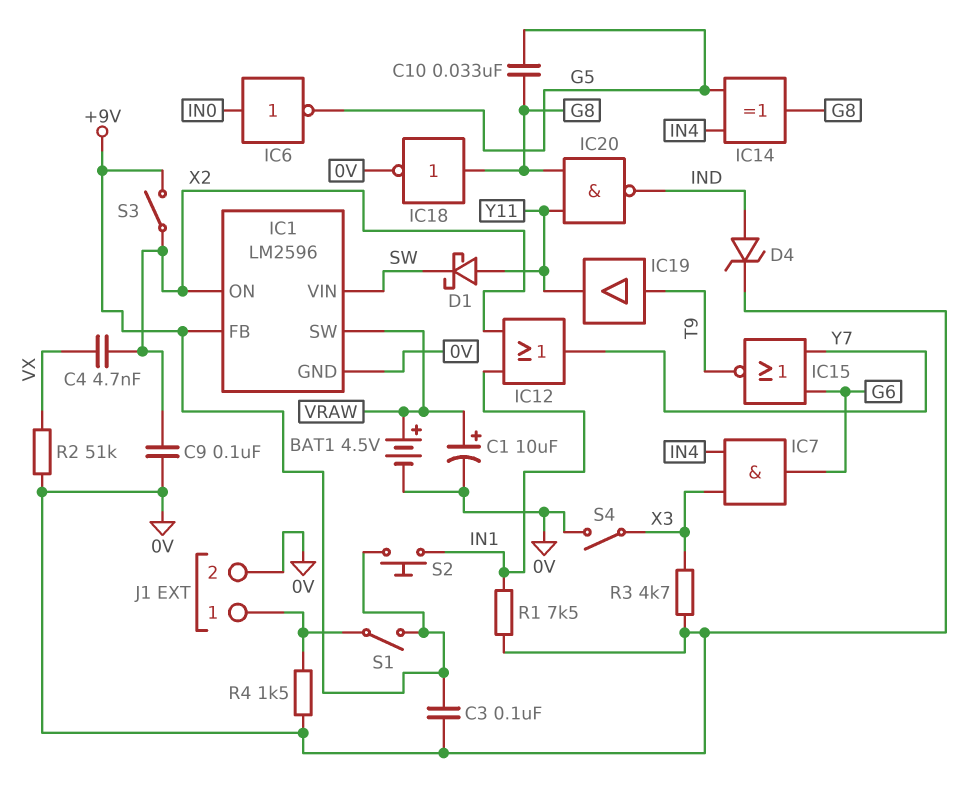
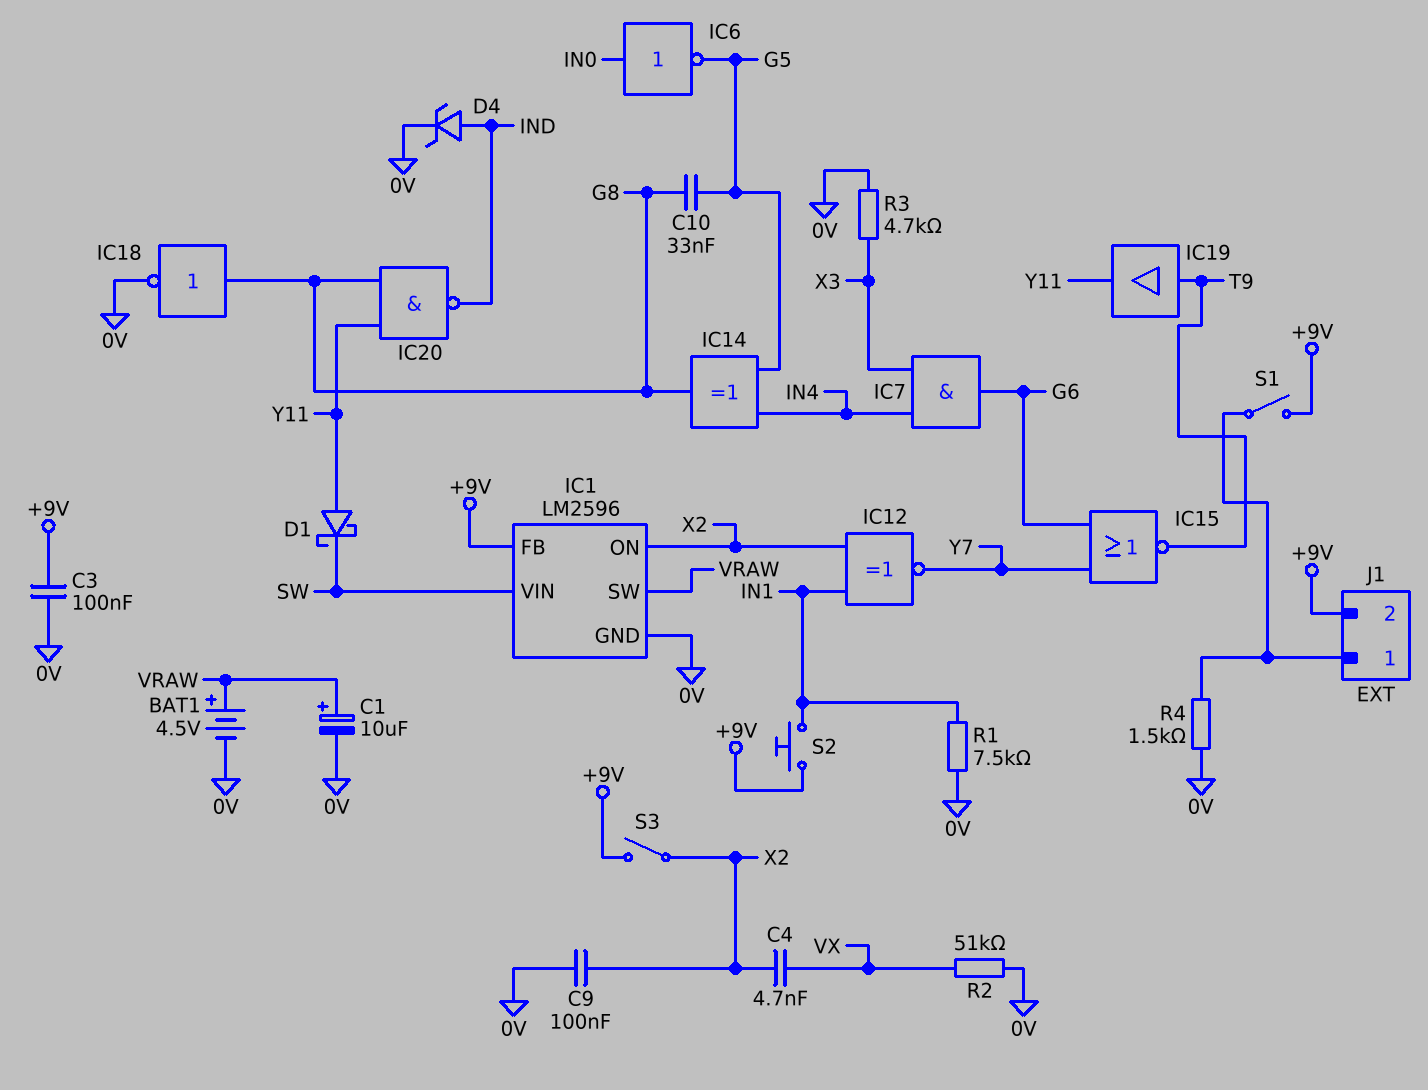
IC12: OR (in IN1, in X2, out Y7) -> XNOR (in IN1, in X2, out Y7)
J1 pin 2: 0V -> +9V
S4: switch (0V, X3) -> none

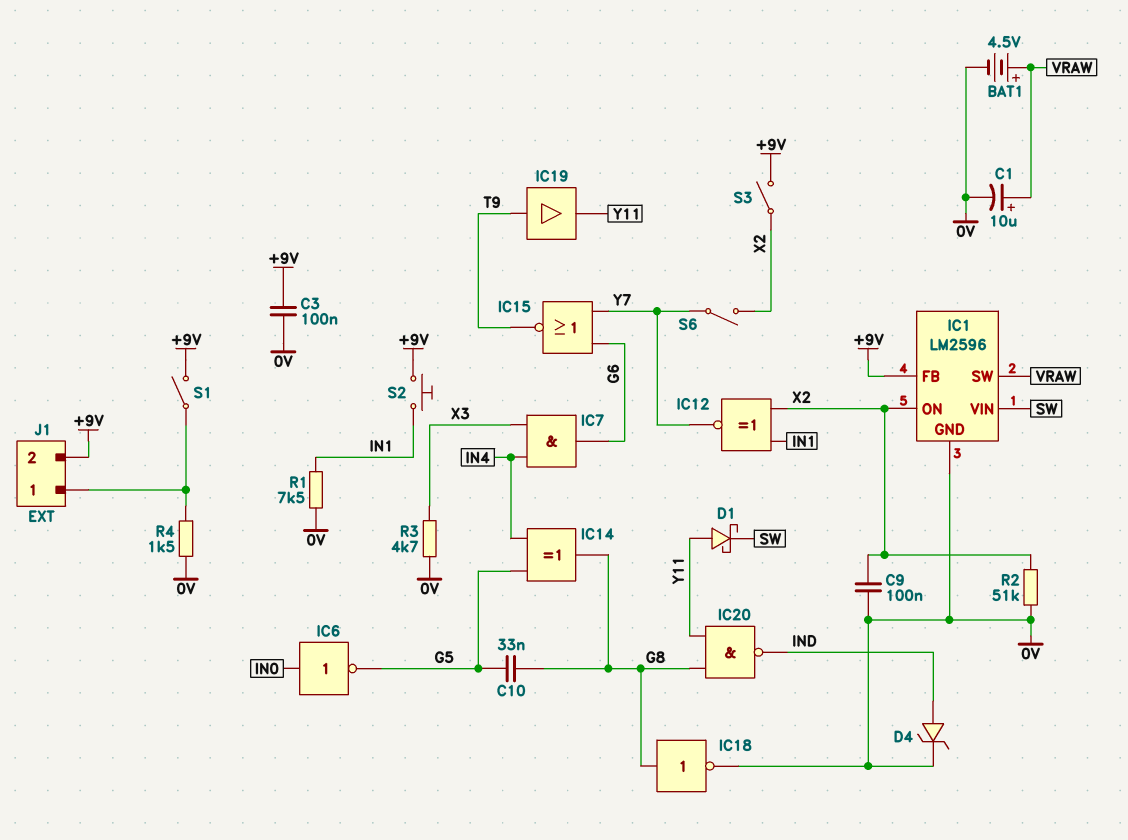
C4: 4.7nF (VX, X2) -> none
R2: 51k (0V, VX) -> 51k (0V, X2)
S6: none -> switch (X2, Y7)

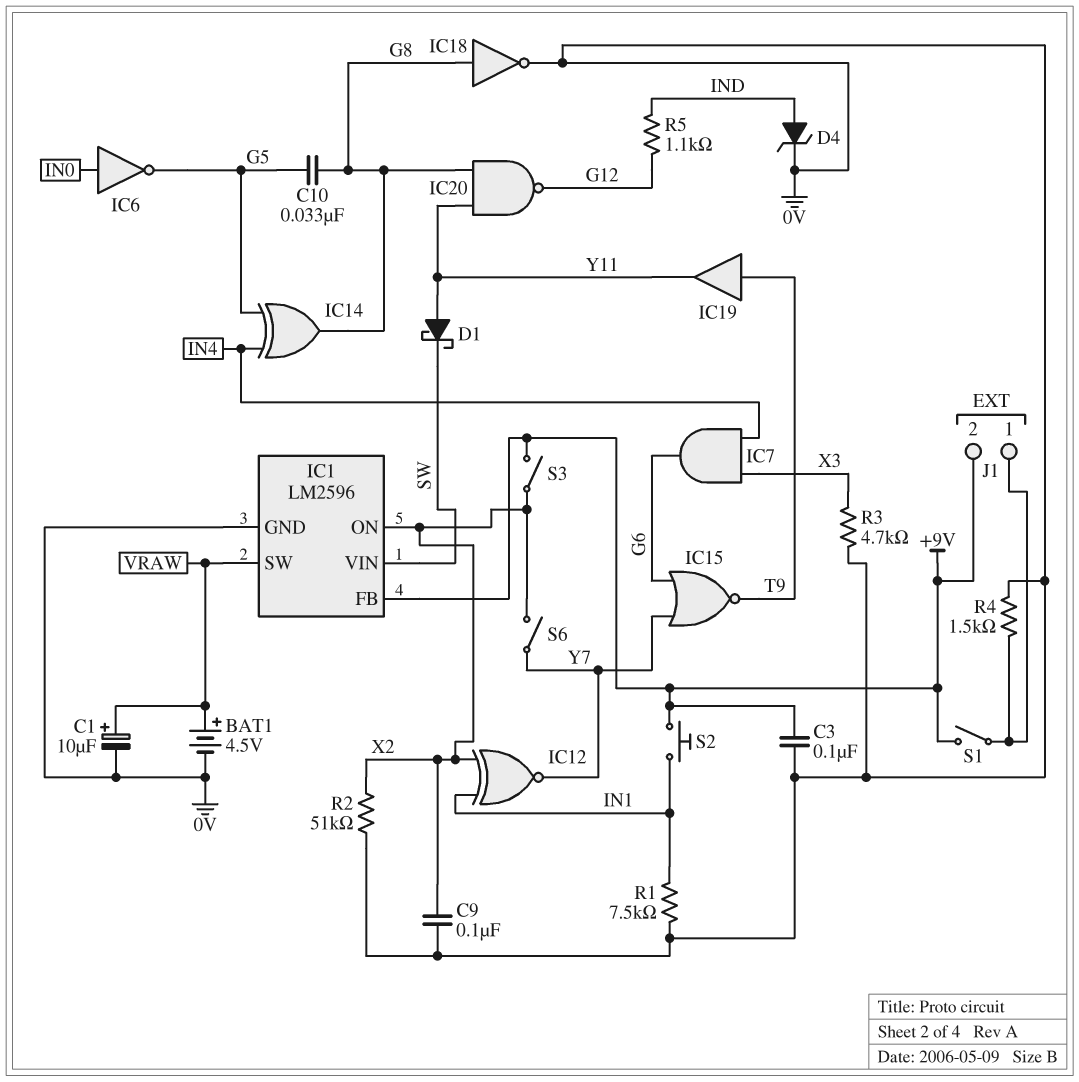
IC20: NAND (in G8, in Y11, out IND) -> NAND (in G8, in Y11, out G12)
R5: none -> 1.1k (G12, IND)

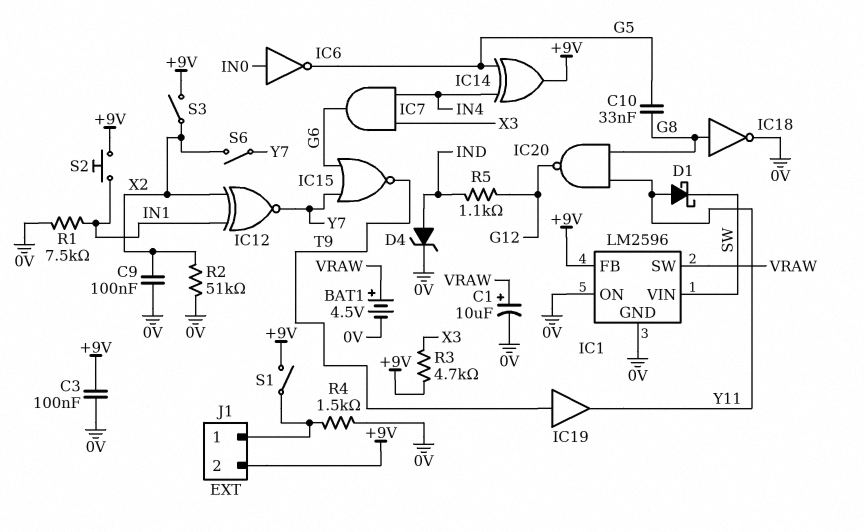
IC1 pin ON: X2 -> 0V
IC14: XOR (in G5, in IN4, out G8) -> XOR (in G5, in IN4, out +9V)
R3: 4.7k (0V, X3) -> 4.7k (+9V, X3)

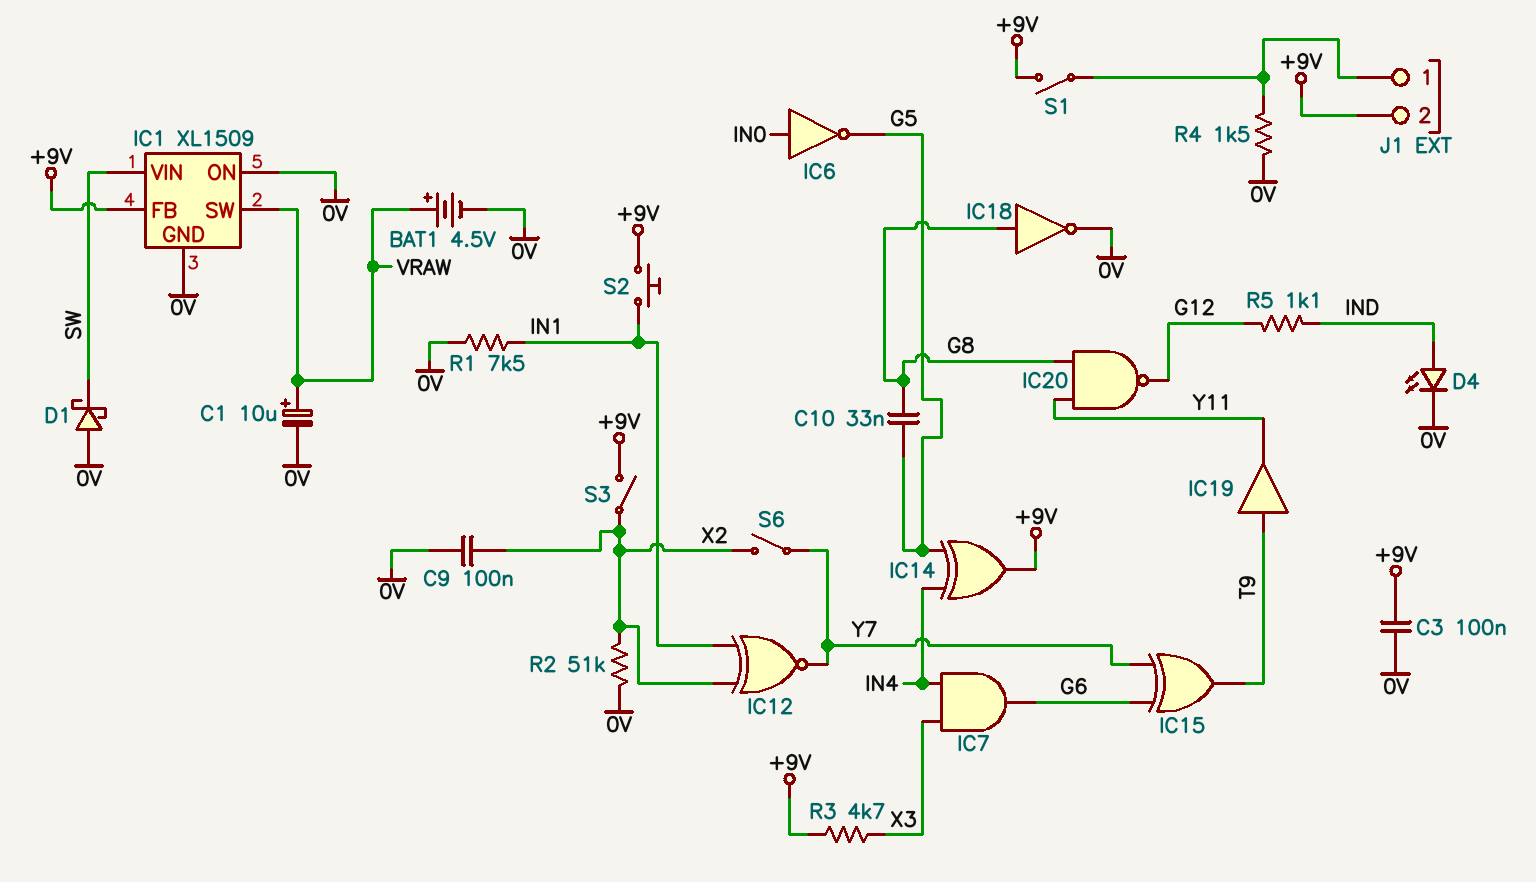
D1: schottky (A Y11, K SW) -> schottky (A 0V, K SW)
D4: zener (A IND, K 0V) -> LED (A IND, K 0V)
IC1: LM2596 -> XL1509
IC15: NOR (in G6, in Y7, out T9) -> XOR (in G6, in Y7, out T9)

